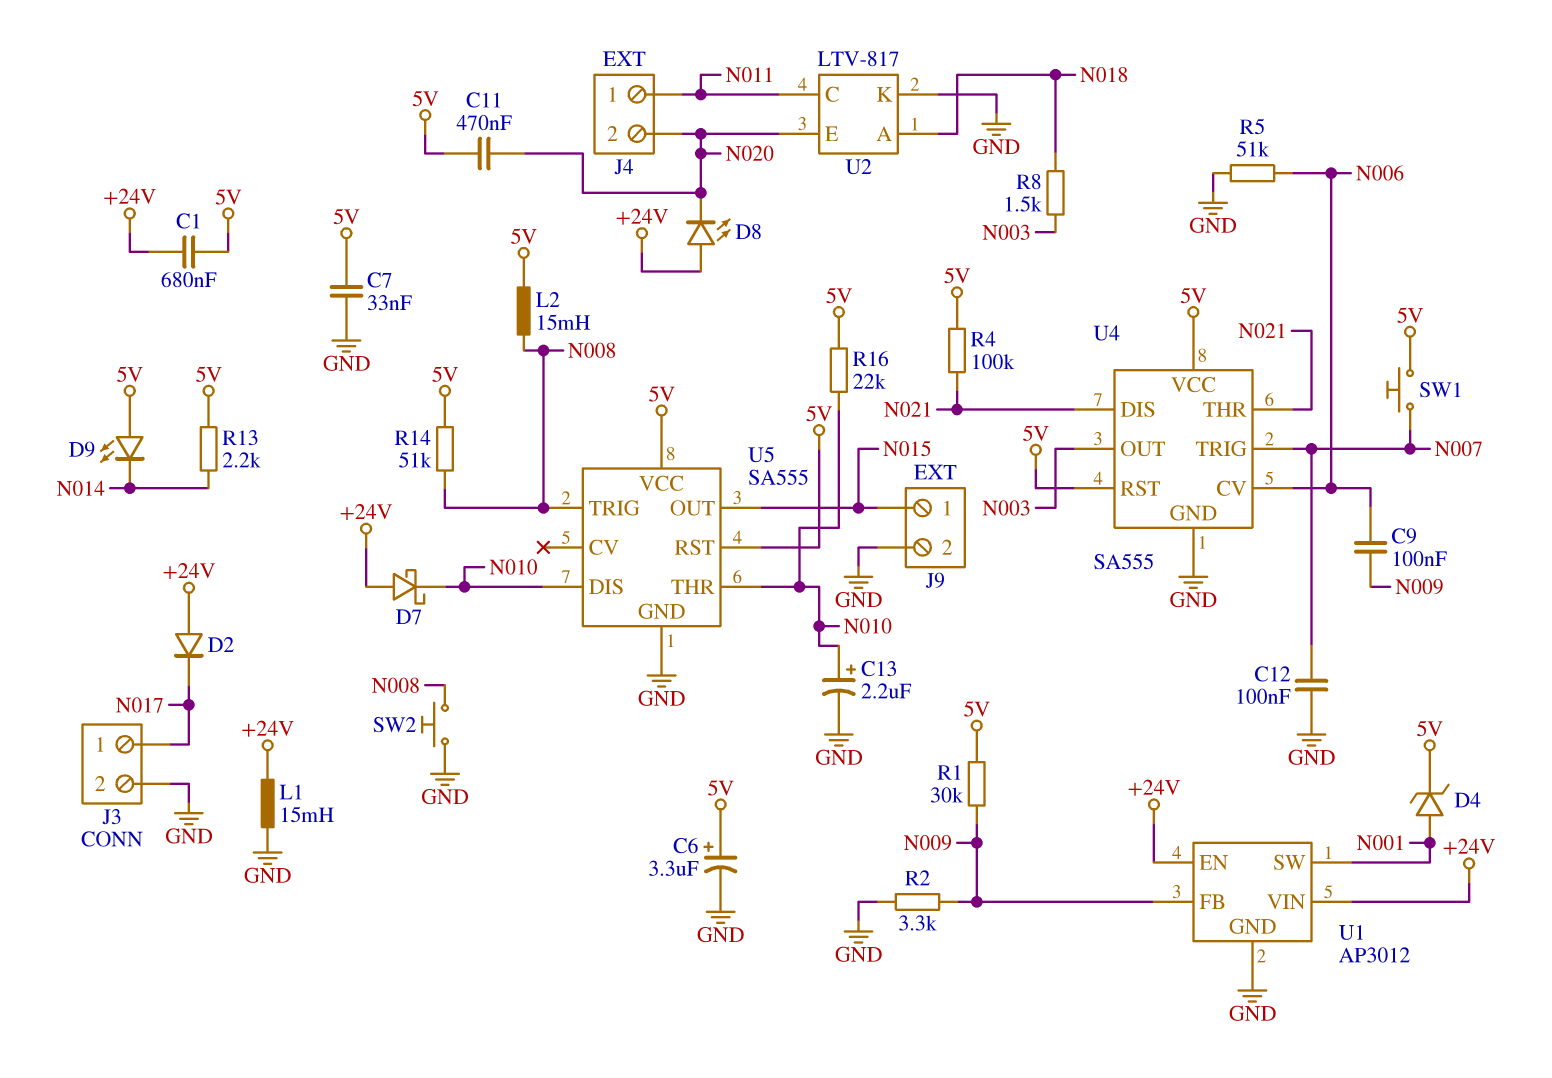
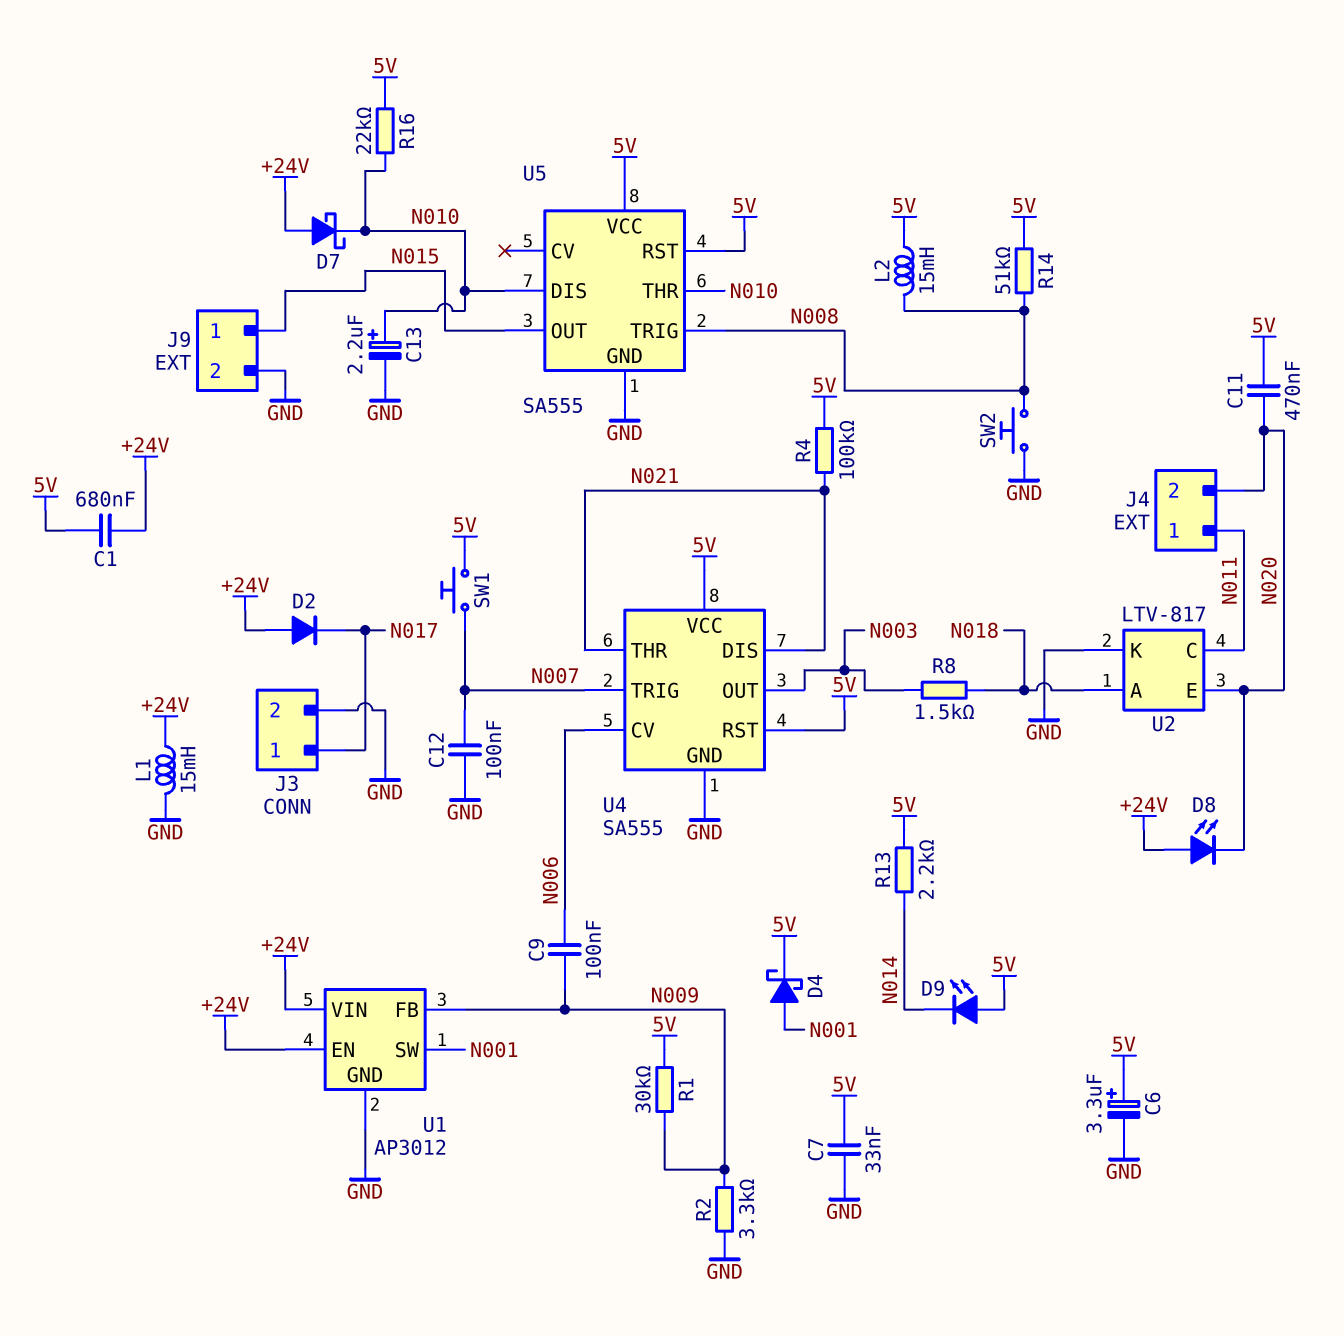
D4: zener (A N001, K 5V) -> schottky (A N001, K 5V)
R5: 51k (GND, N006) -> none

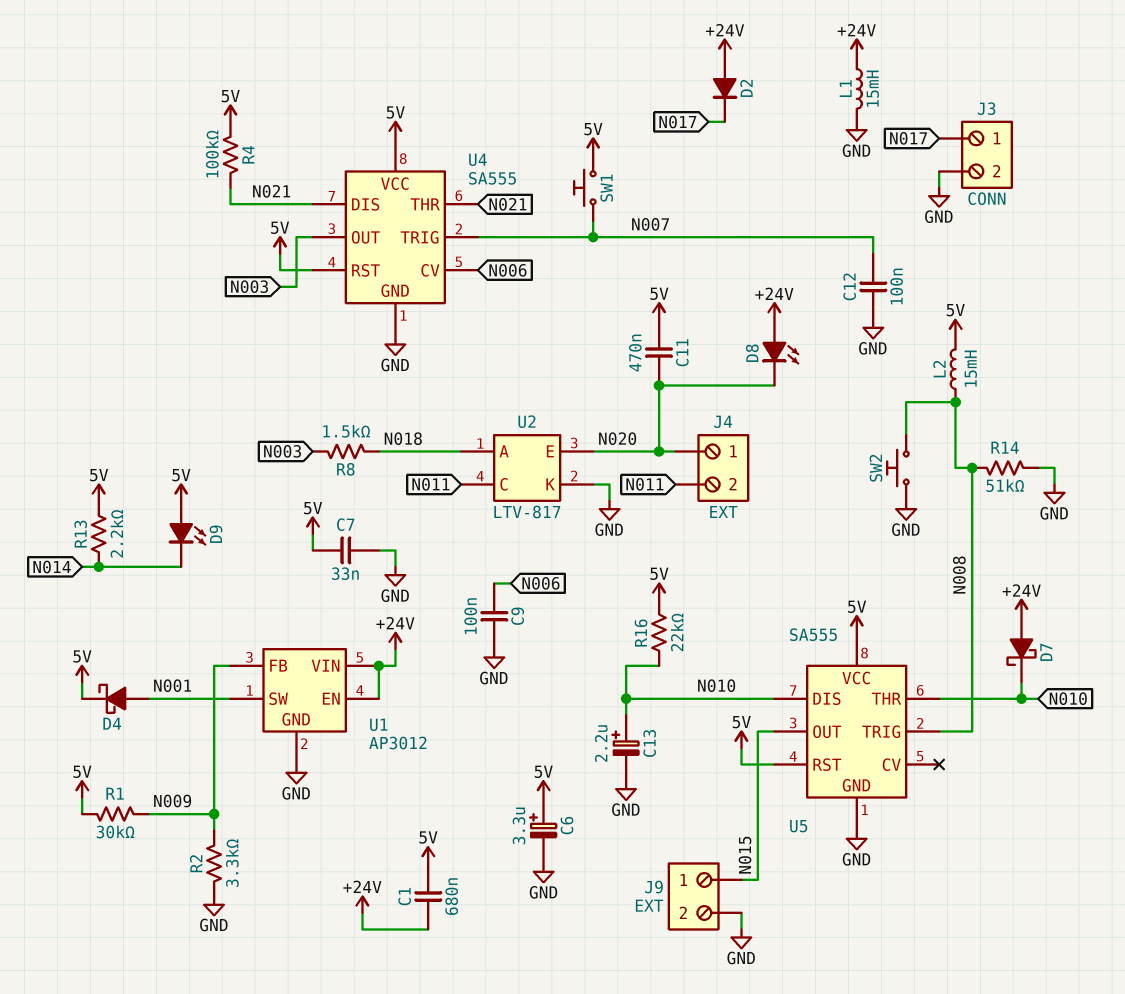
C9: 100nF (N006, N009) -> 100nF (GND, N006)
J4 pin 1: N011 -> N020
J4 pin 2: N020 -> N011
R14: 51k (5V, N008) -> 51k (GND, N008)

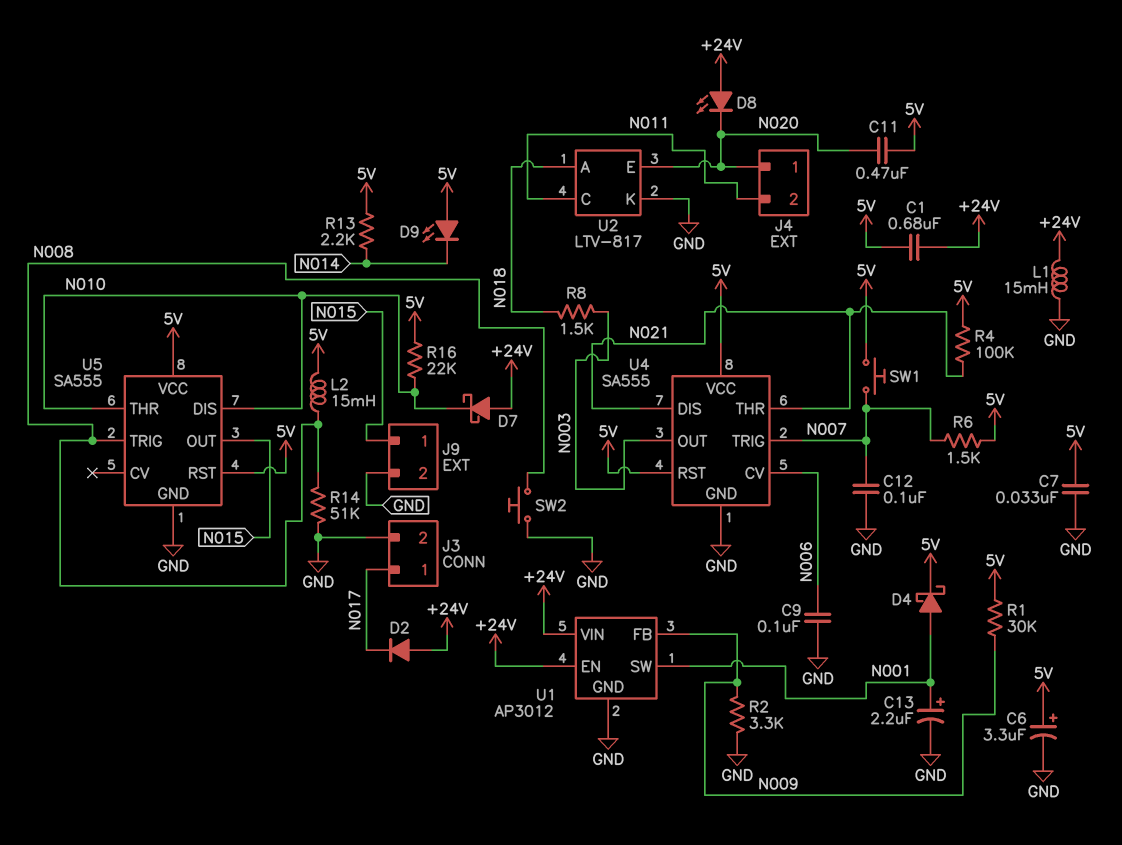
C13: 2.2uF (plus N010, minus GND) -> 2.2uF (plus N001, minus GND)
R6: none -> 1.5k (5V, N007)

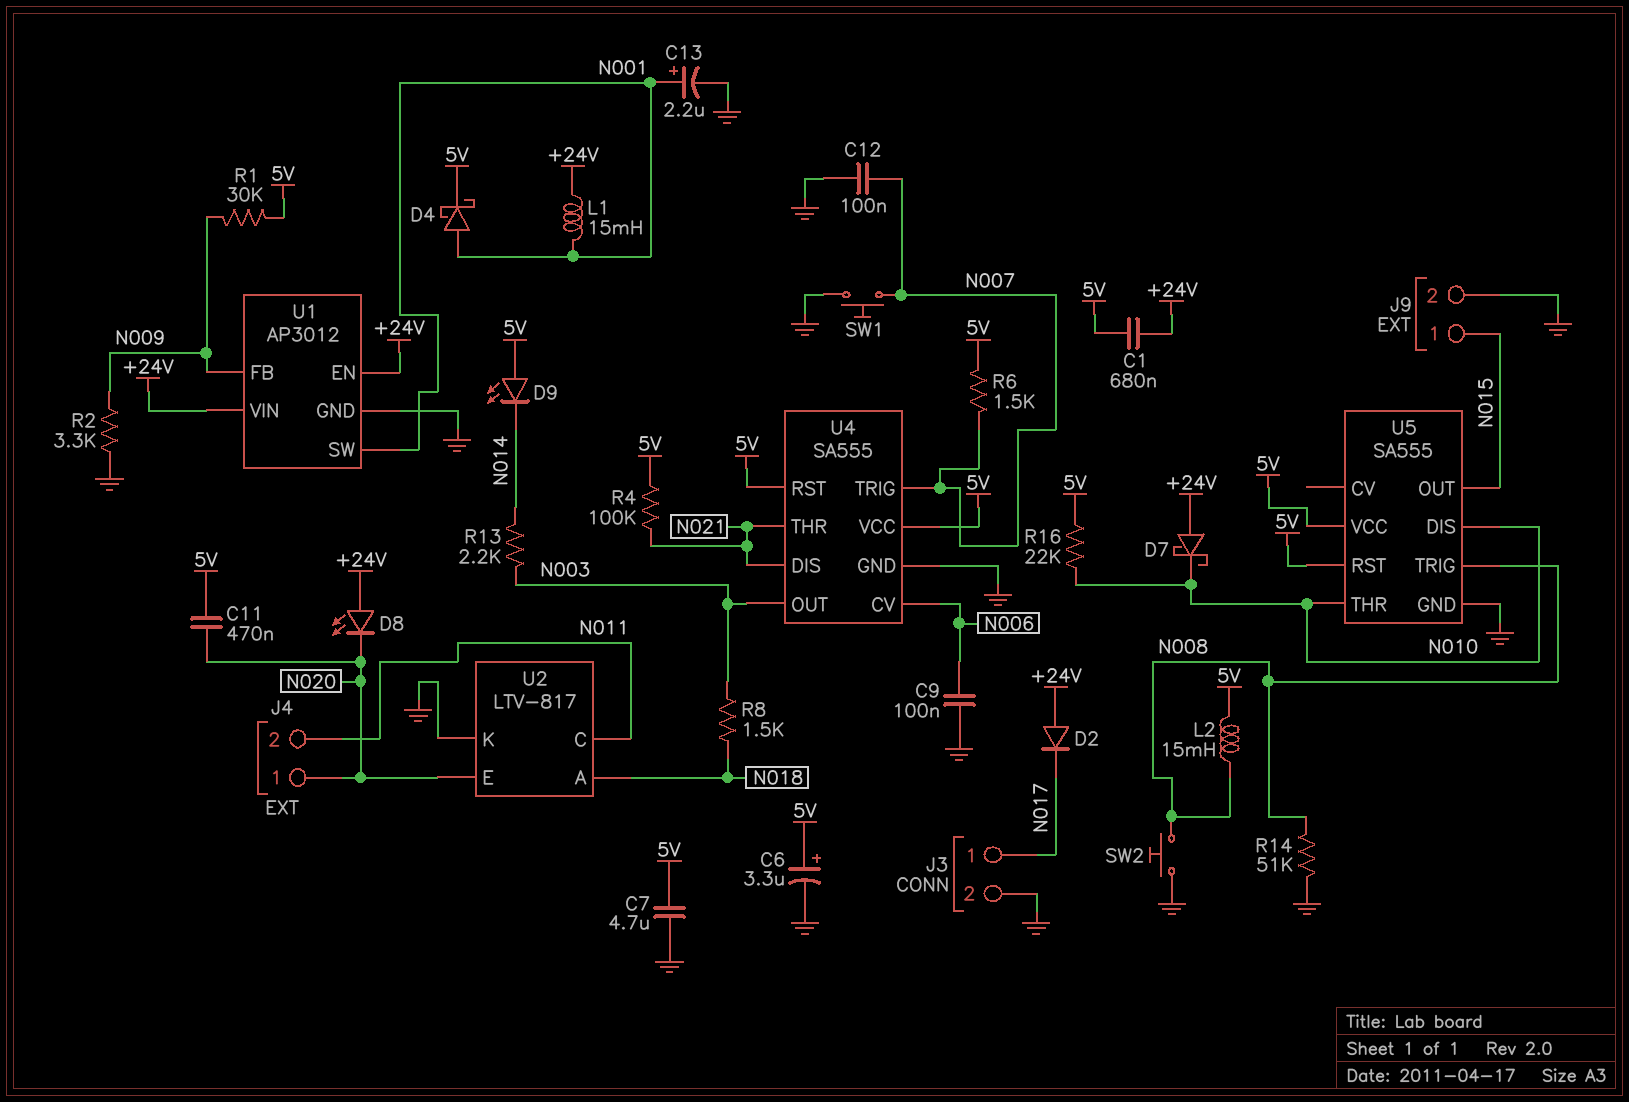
C7: 33nF (5V, GND) -> 4.7uF (5V, GND)
L1: 15mH (+24V, GND) -> 15mH (+24V, N001)
R13: 2.2k (5V, N014) -> 2.2k (N003, N014)
SW1: button (5V, N007) -> button (GND, N007)

